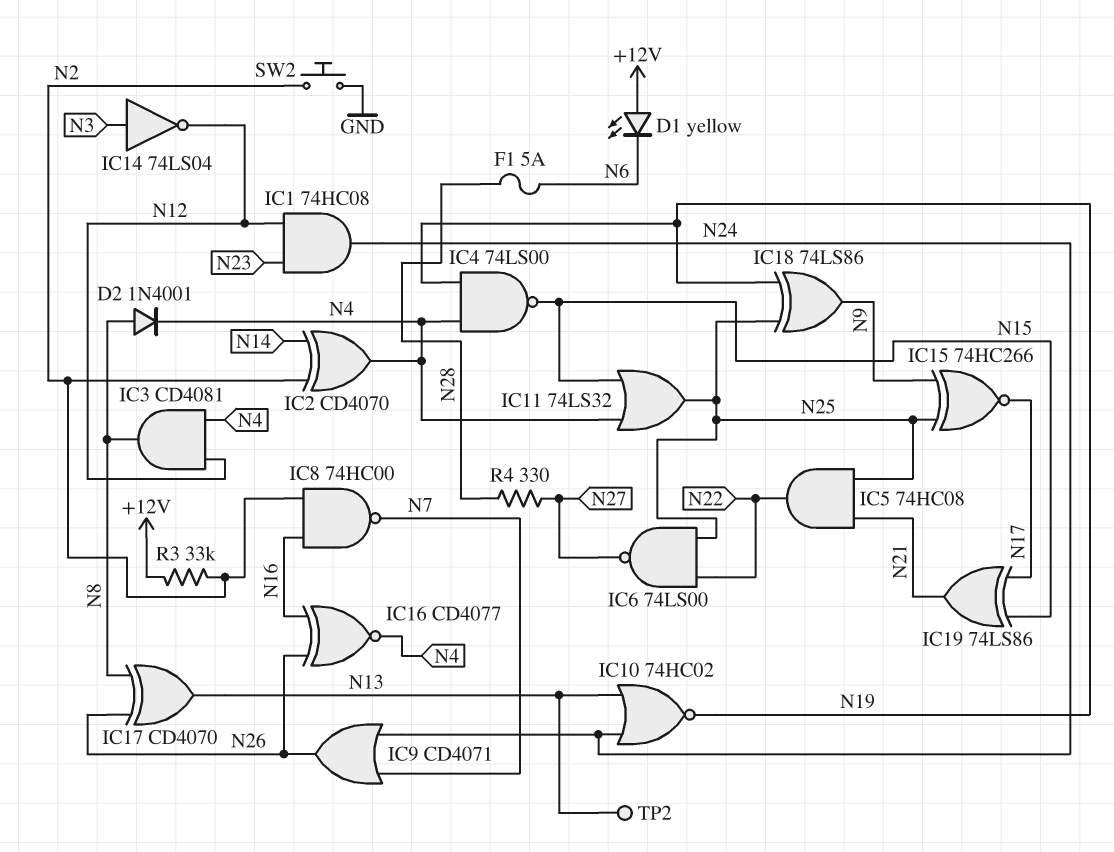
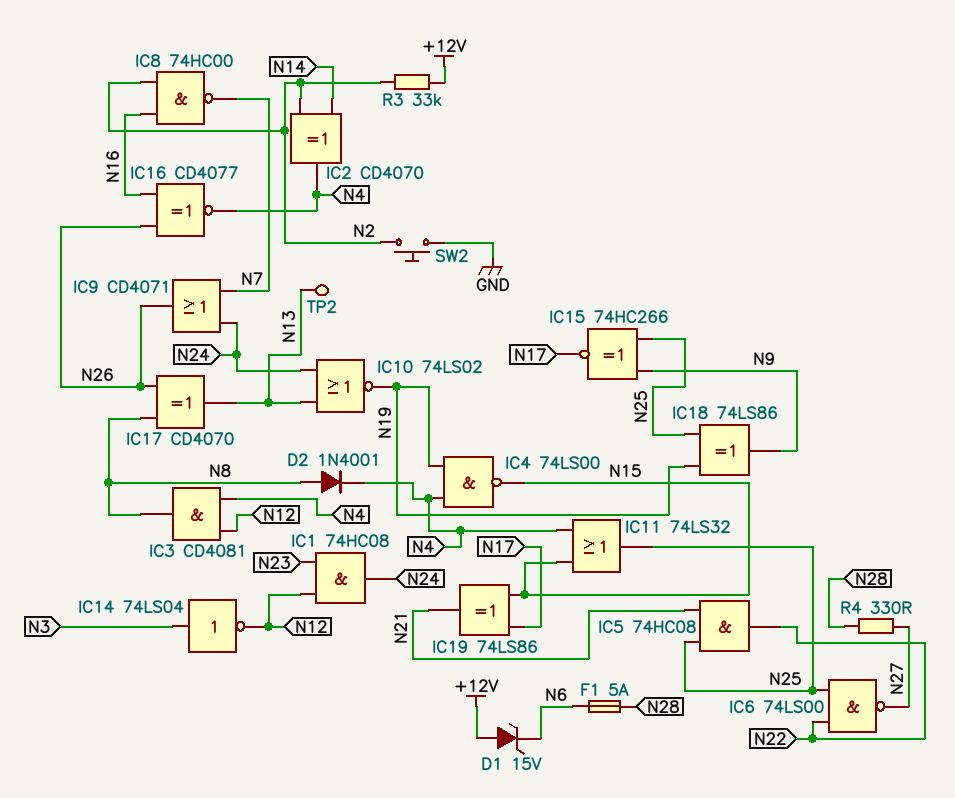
D1: LED yellow (A +12V, K N6) -> zener 15V (A +12V, K N6)
IC10: NOR 74HC02 (in N13, in N24, out N19) -> NOR 74LS02 (in N13, in N24, out N19)

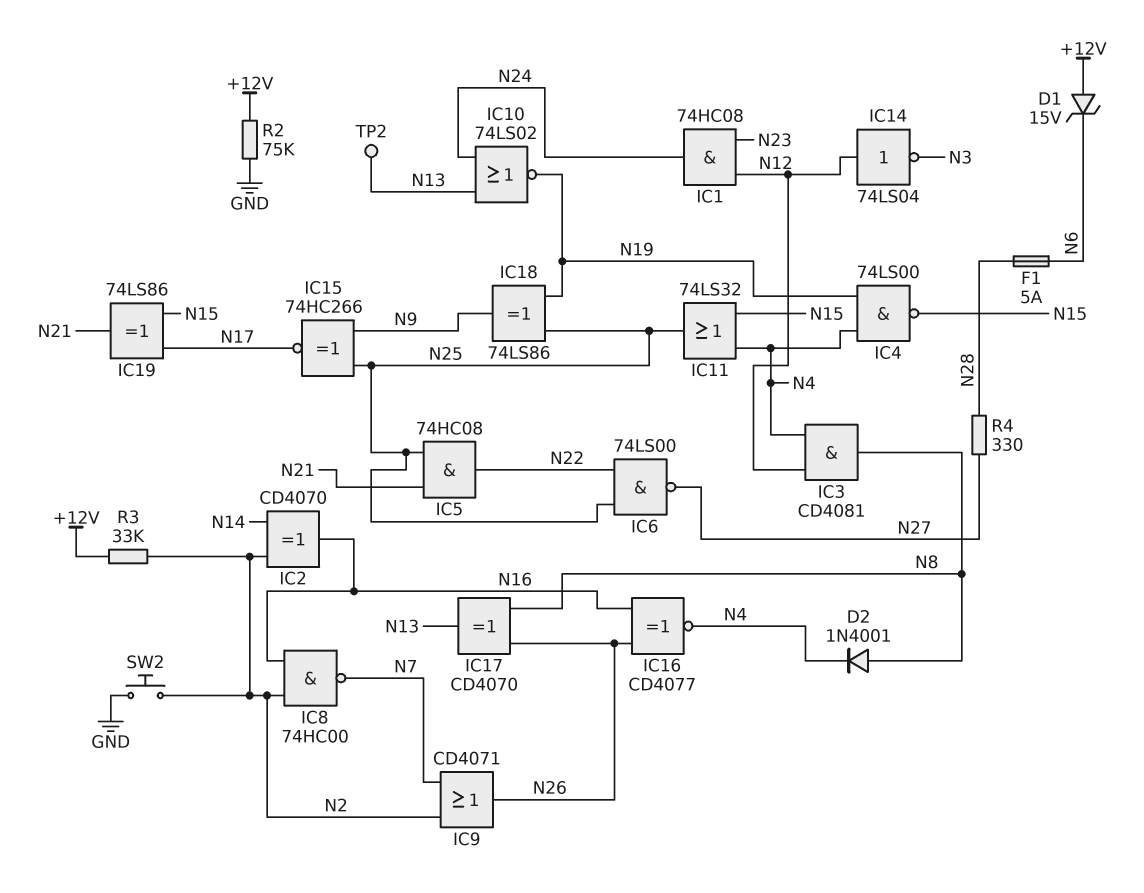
IC2: XOR CD4070 (in N2, in N14, out N4) -> XOR CD4070 (in N2, in N14, out N16)
IC9: OR CD4071 (in N7, in N24, out N26) -> OR CD4071 (in N2, in N7, out N26)
IC14: NOT 74LS04 (in N3, out N12) -> NOT 74LS04 (in N12, out N3)
R2: none -> 75k (+12V, GND)

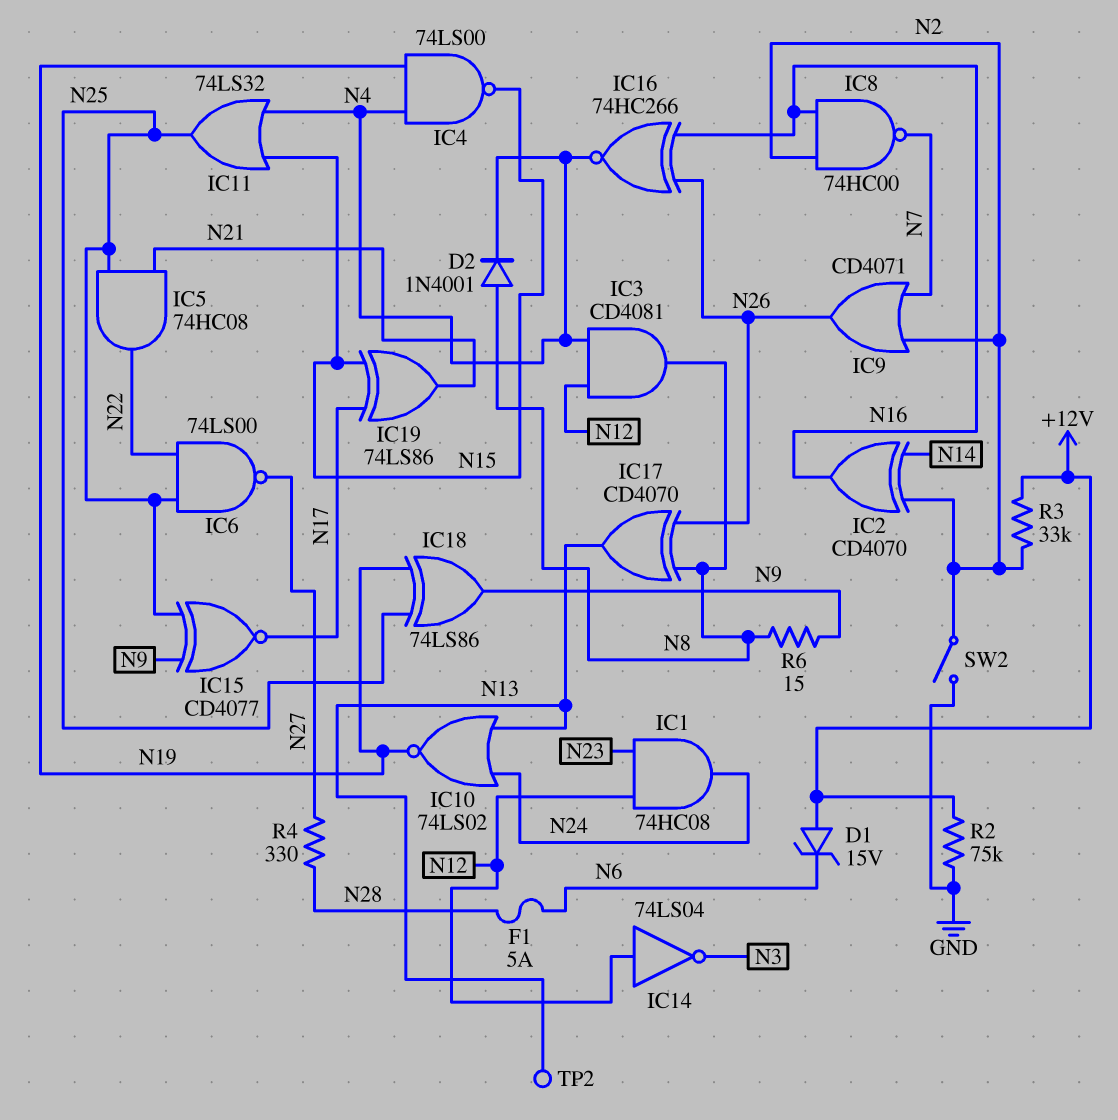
IC15: XNOR 74HC266 (in N9, in N25, out N17) -> XNOR CD4077 (in N9, in N25, out N17)
IC16: XNOR CD4077 (in N16, in N26, out N4) -> XNOR 74HC266 (in N16, in N26, out N4)
R6: none -> 15 (N8, N9)
SW2: button (GND, N2) -> switch (GND, N2)

